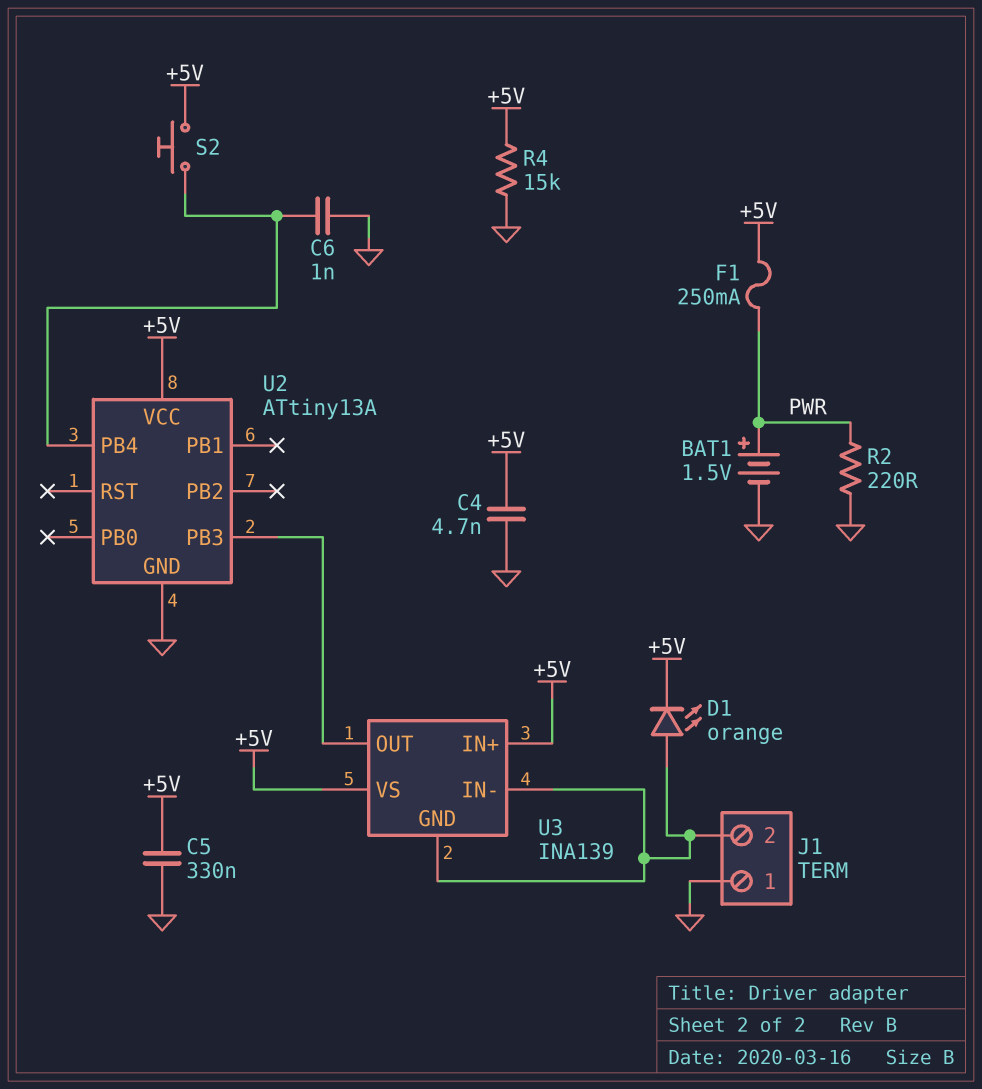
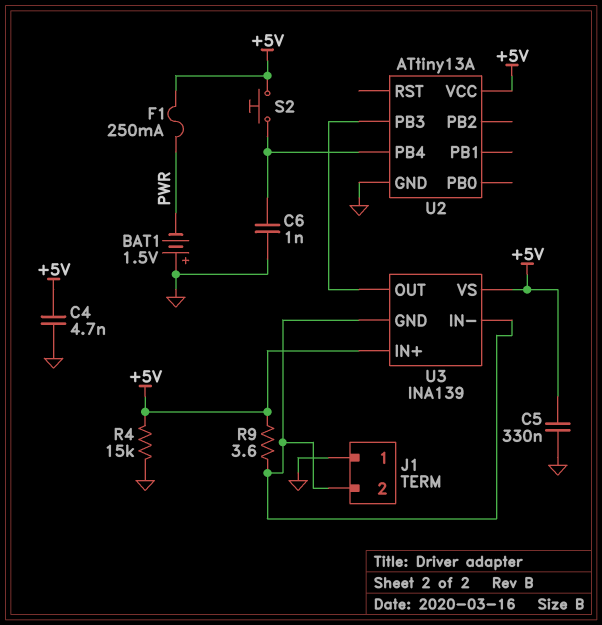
BAT1: 1.5V (plus PWR, minus GND) -> 1.5V (plus GND, minus PWR)
D1: LED orange (A J1/2, K +5V) -> none
R2: 220 (GND, PWR) -> none
R9: none -> 3.6 (+5V, J1/2)

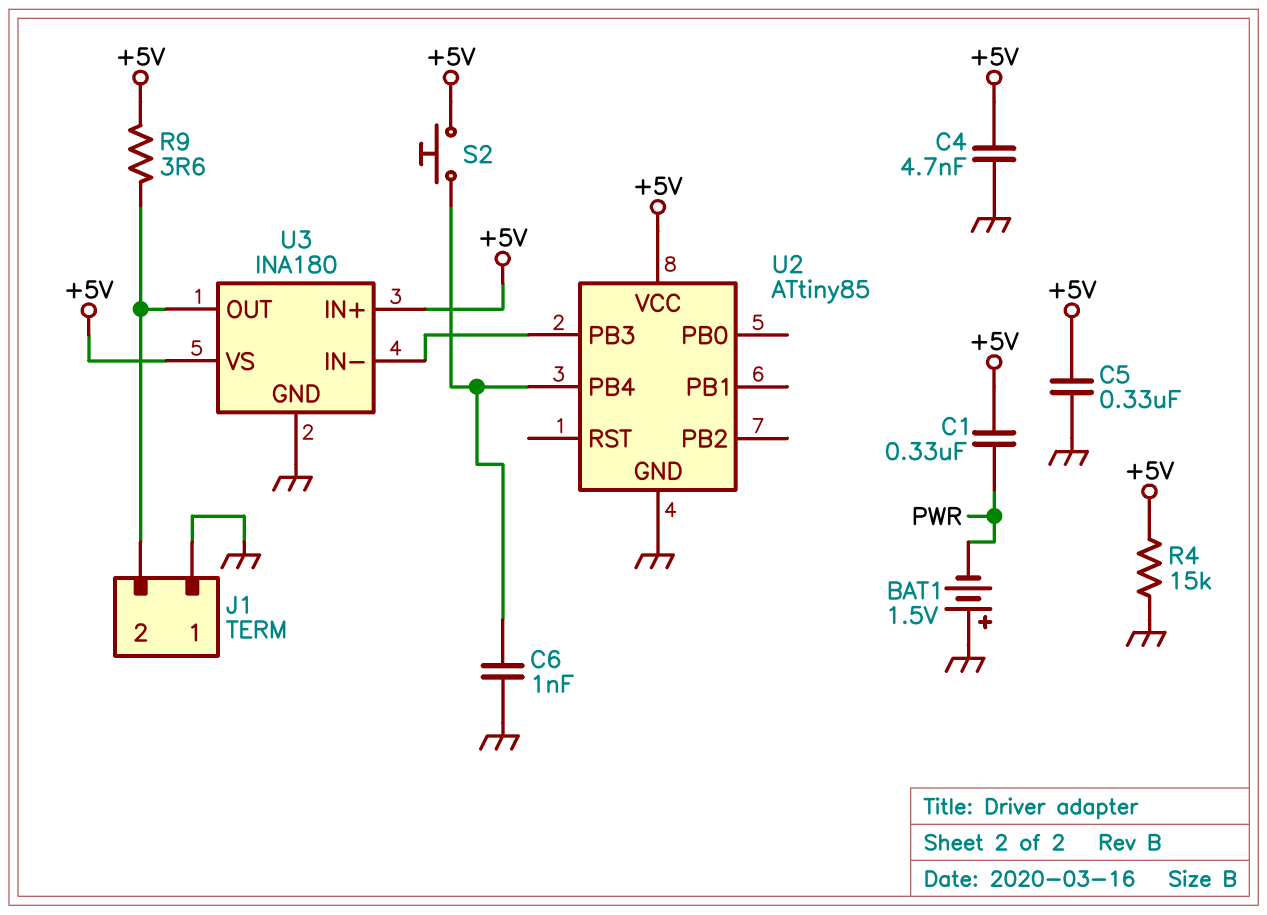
C1: none -> 330nF (+5V, PWR)
F1: 250mA (+5V, PWR) -> none
U2: ATtiny13A -> ATtiny85
U3: INA139 -> INA180
U3 pin GND: J1/2 -> GND
U3 pin IN-: J1/2 -> U2/PB3
U3 pin OUT: U2/PB3 -> J1/2

